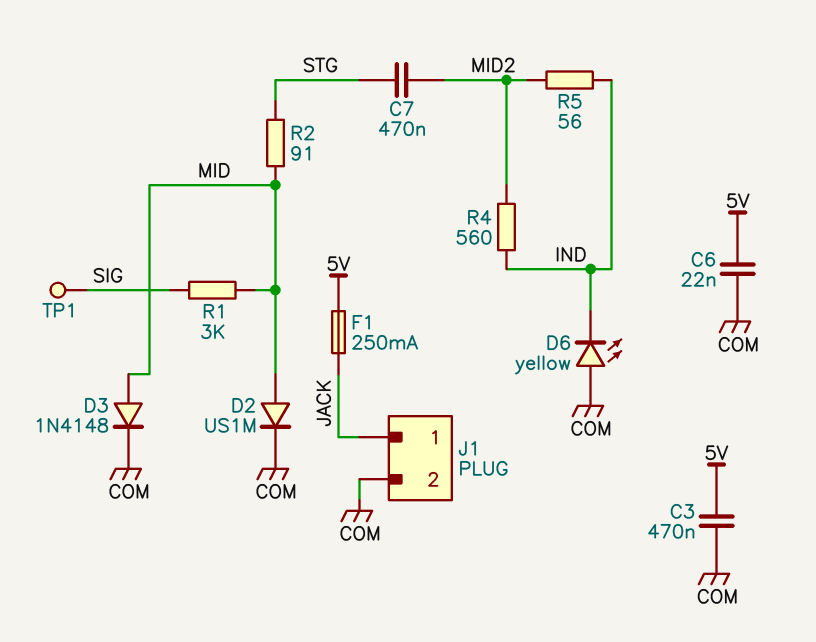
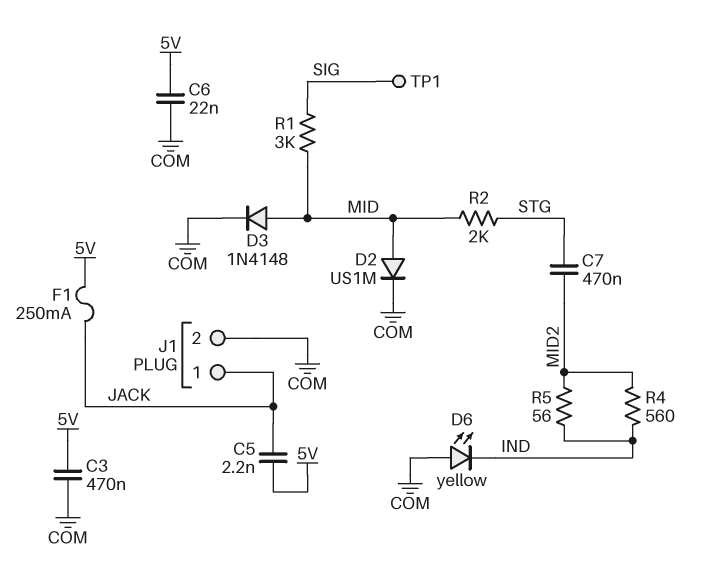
C5: none -> 2.2nF (5V, JACK)
R2: 91 (MID, STG) -> 2k (MID, STG)

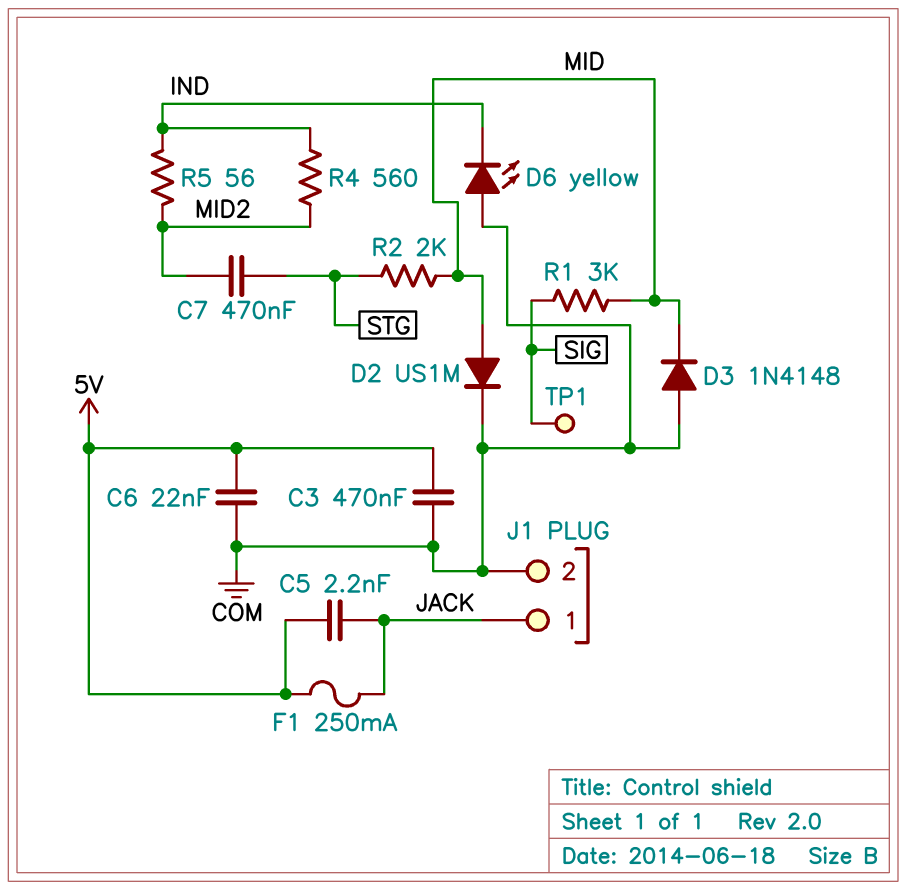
D3: diode 1N4148 (A MID, K COM) -> diode 1N4148 (A COM, K MID)

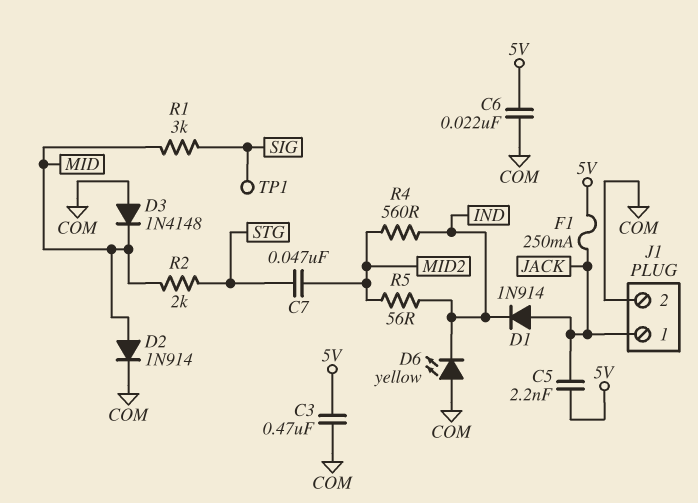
C7: 470nF (MID2, STG) -> 47nF (MID2, STG)
D1: none -> diode 1N914 (A JACK, K IND)
D2: diode US1M (A MID, K COM) -> diode 1N914 (A MID, K COM)

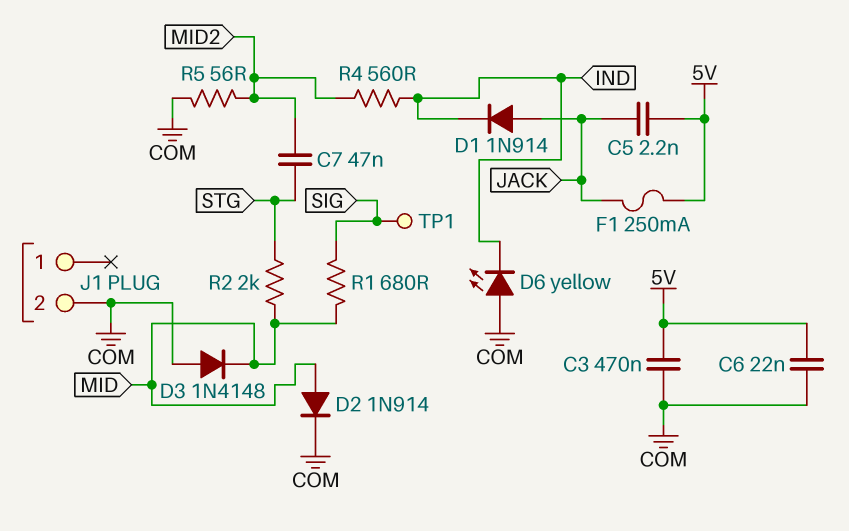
J1 pin 1: JACK -> none
R1: 3k (MID, SIG) -> 680 (MID, SIG)
R5: 56 (IND, MID2) -> 56 (COM, MID2)

